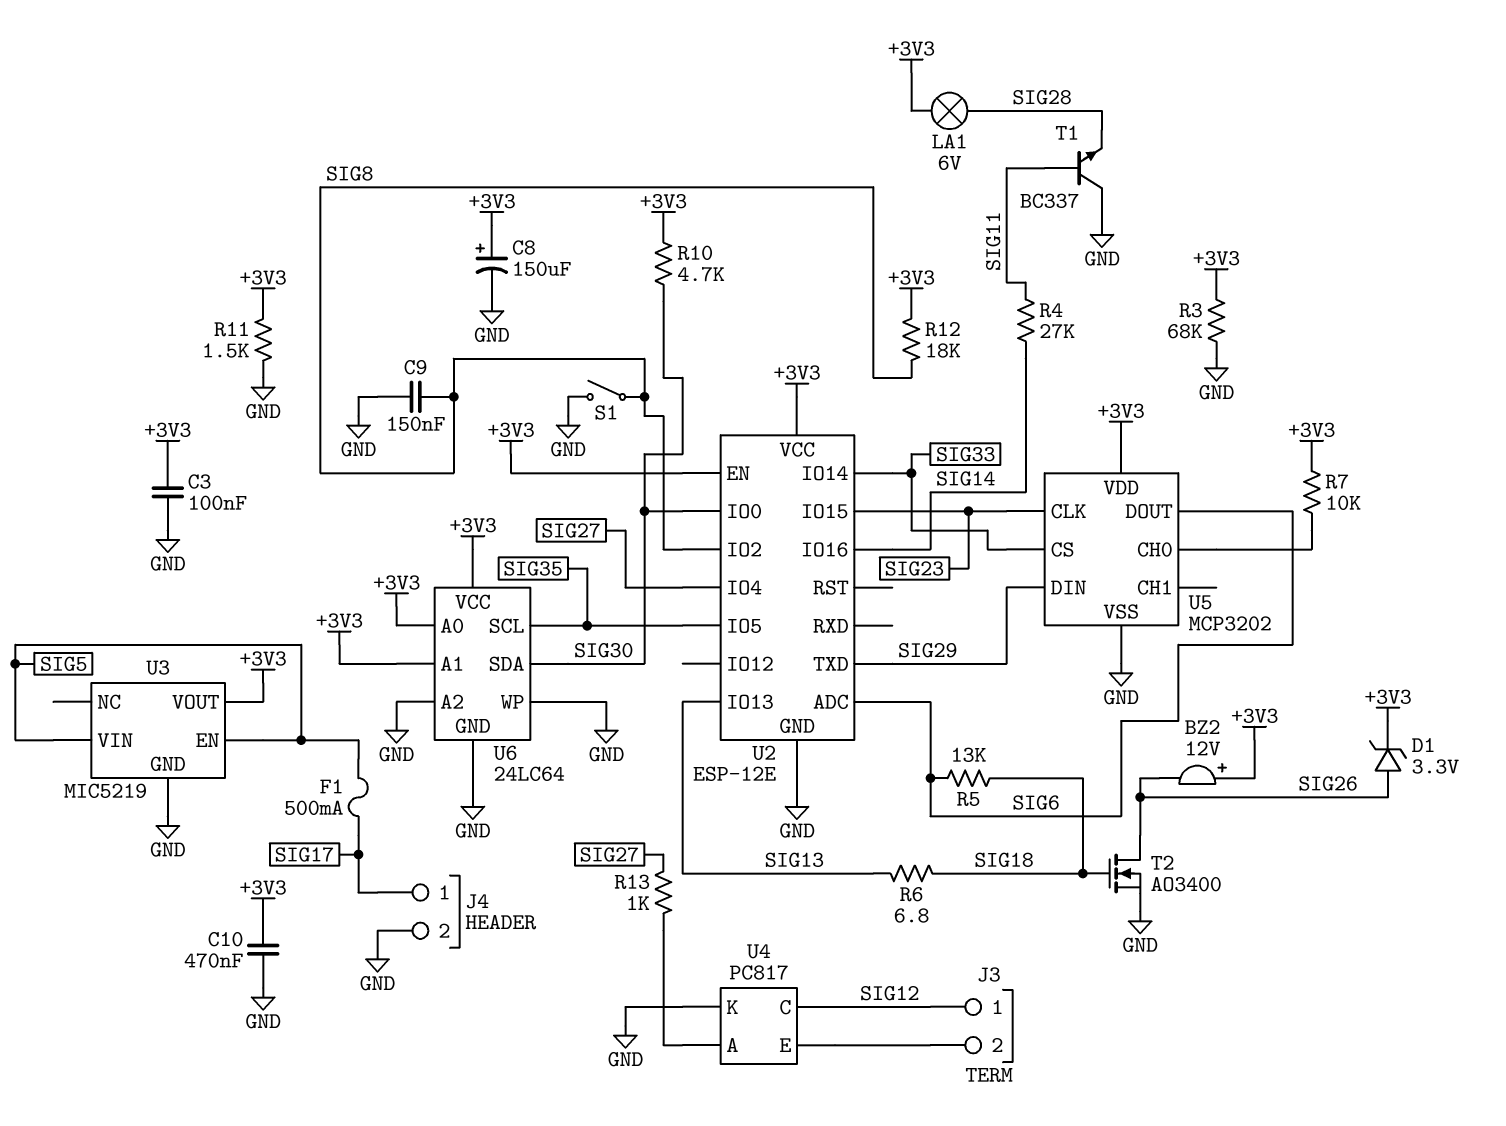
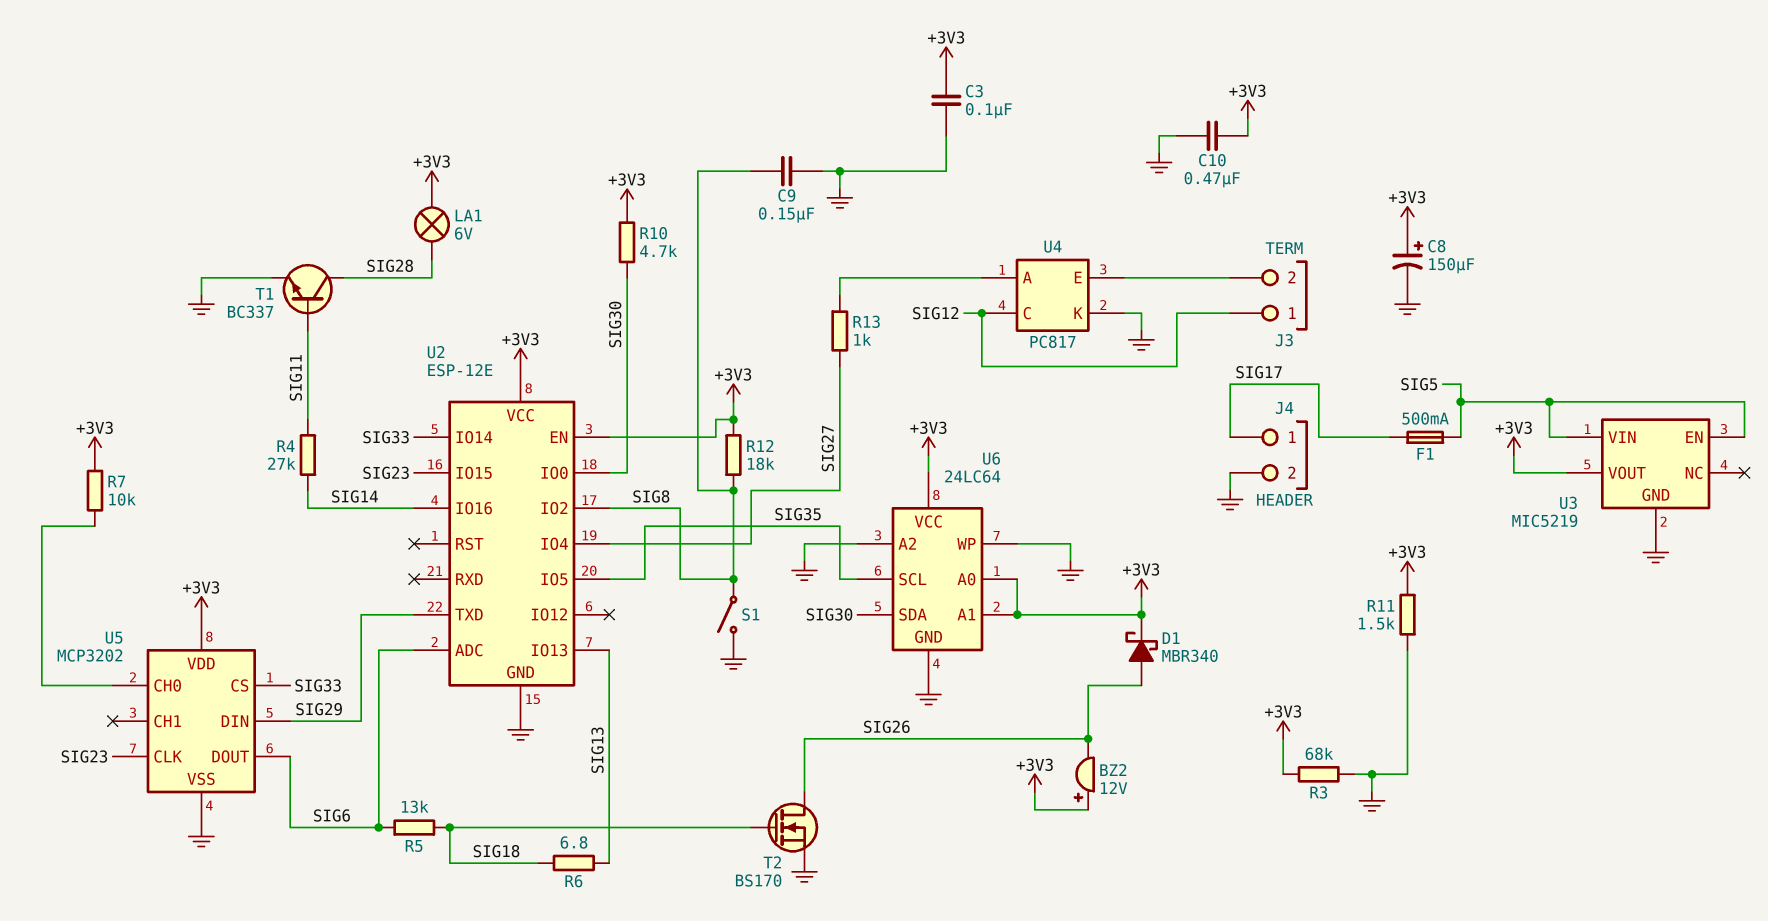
D1: zener 3.3V (A SIG26, K +3V3) -> schottky MBR340 (A SIG26, K +3V3)
T1: NPN BC337 (B SIG11, C GND, E SIG28) -> NPN BC337 (B SIG11, C SIG28, E GND)
T2: NMOS AO3400 (G SIG18, D SIG26, S GND) -> NMOS BS170 (G SIG18, D SIG26, S GND)

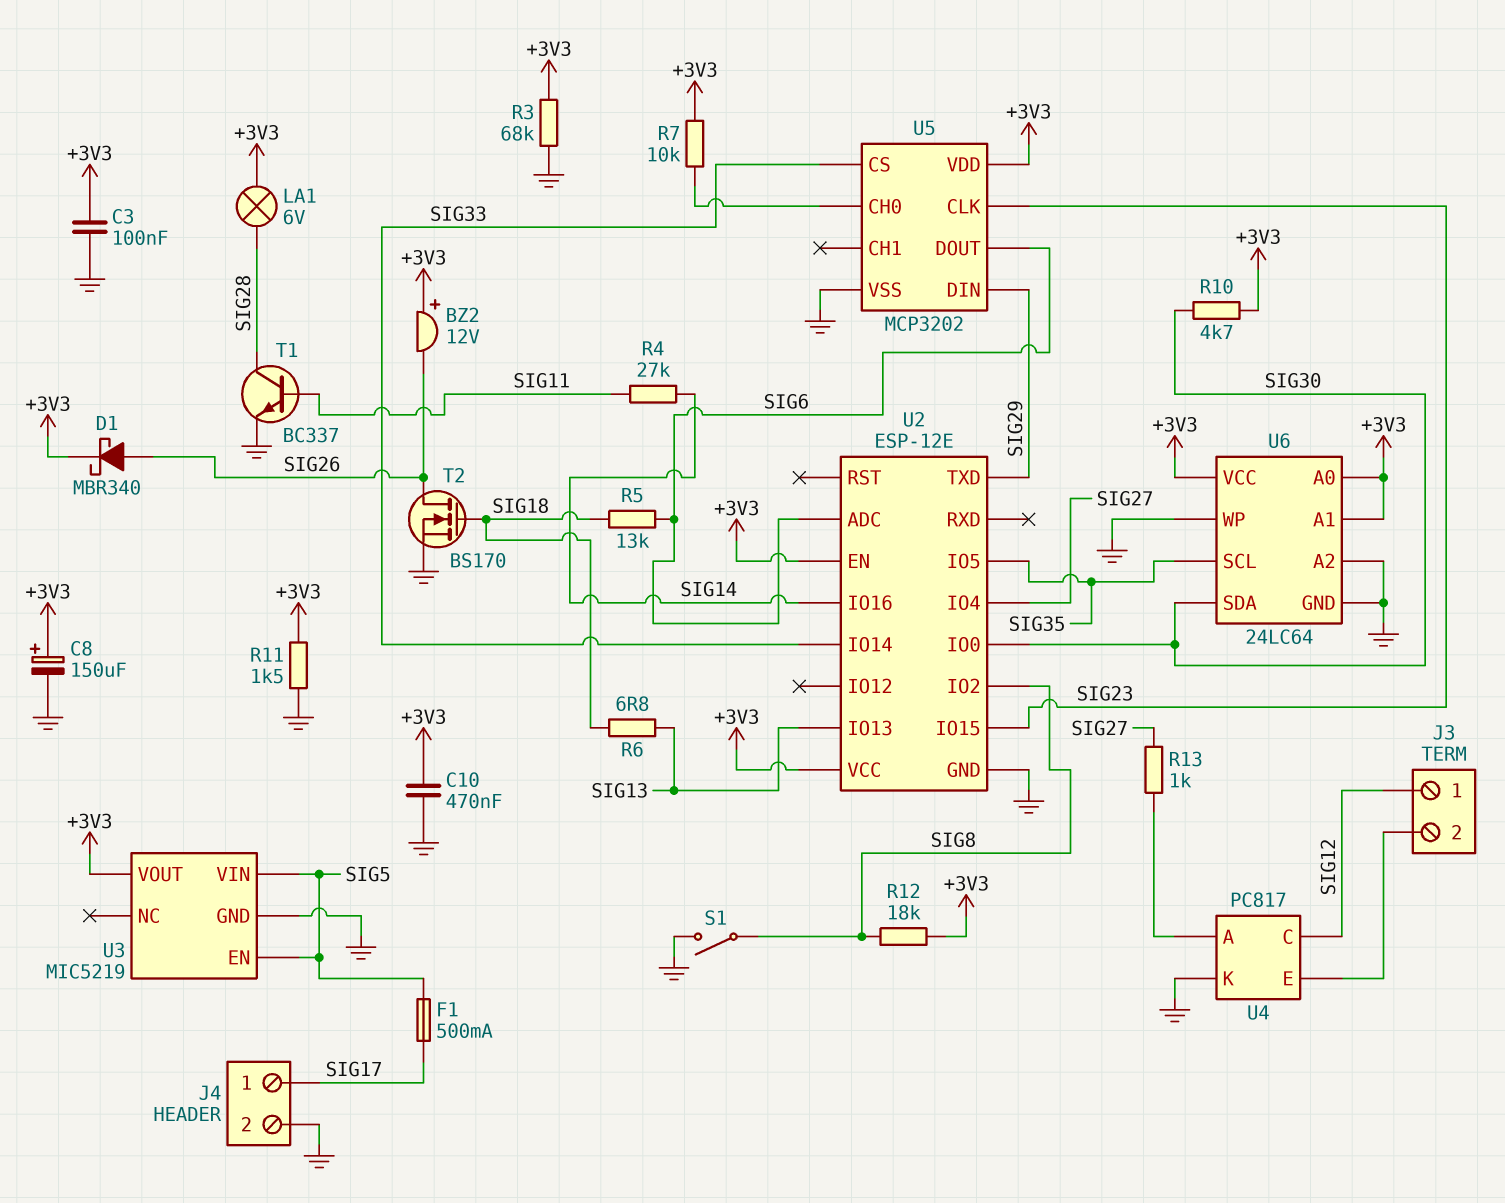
C9: 150nF (GND, SIG8) -> none

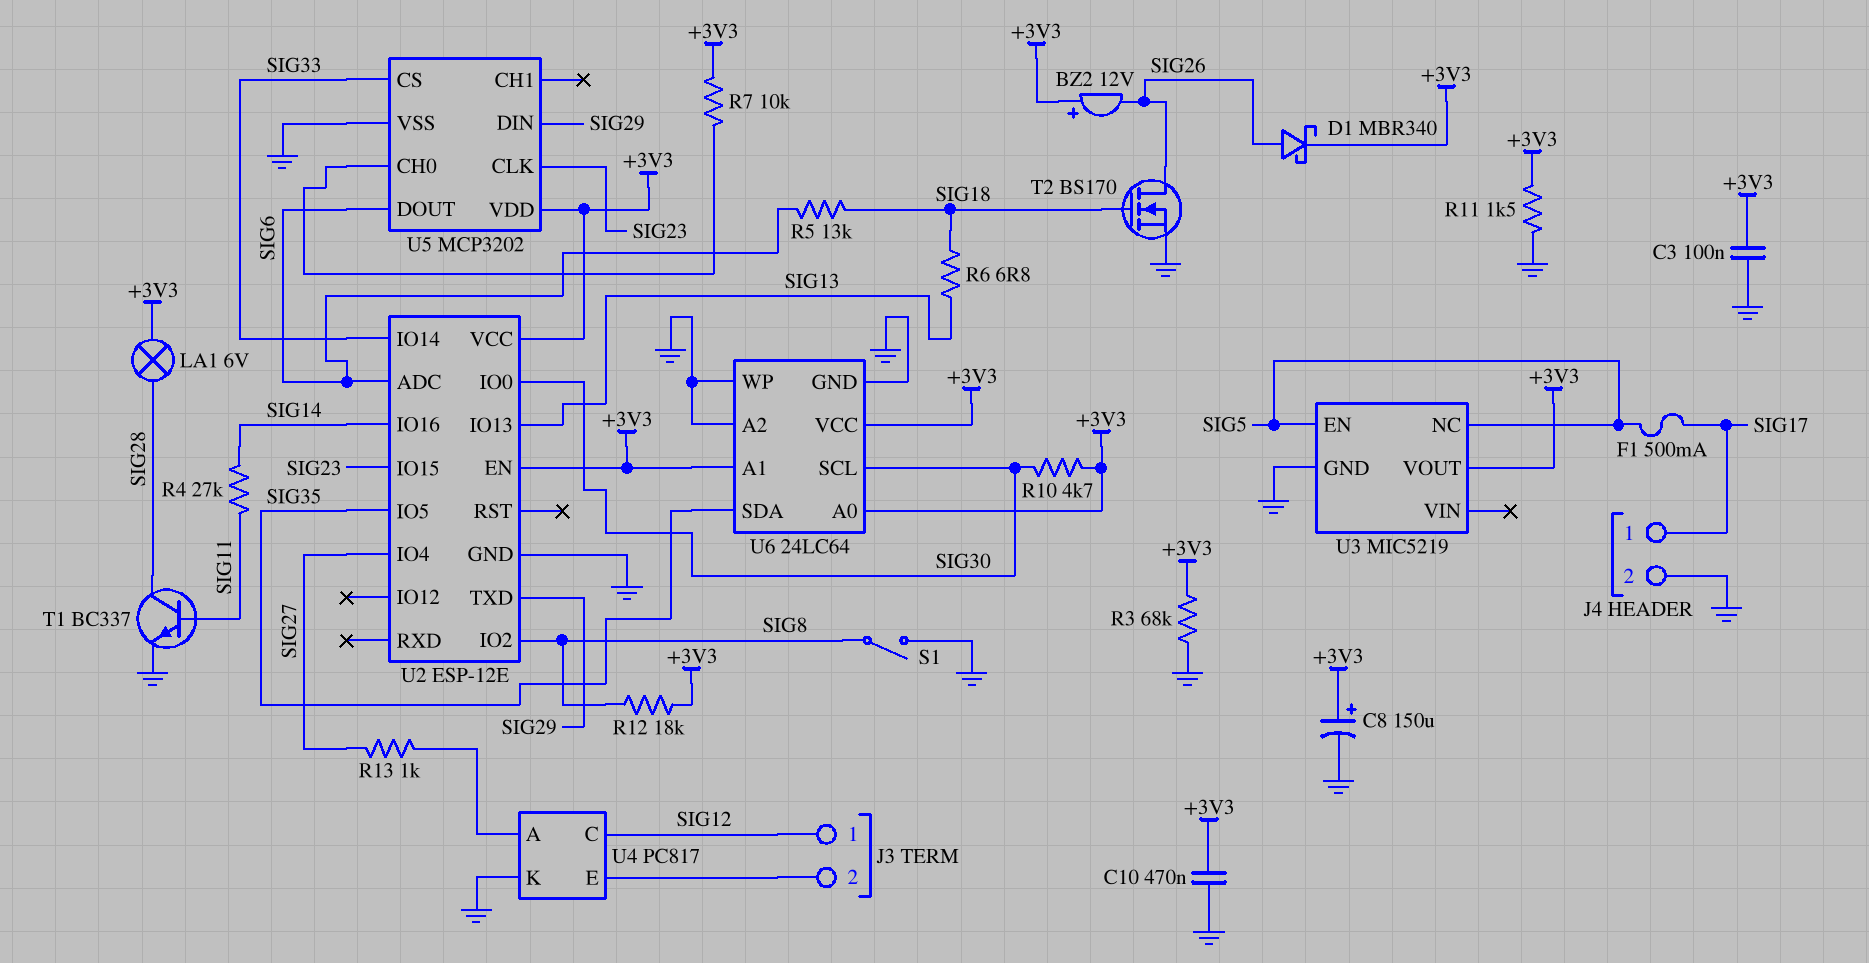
U3 pin NC: none -> SIG5
U3 pin VIN: SIG5 -> none
U6 pin SCL: SIG35 -> SIG30
U6 pin SDA: SIG30 -> SIG35

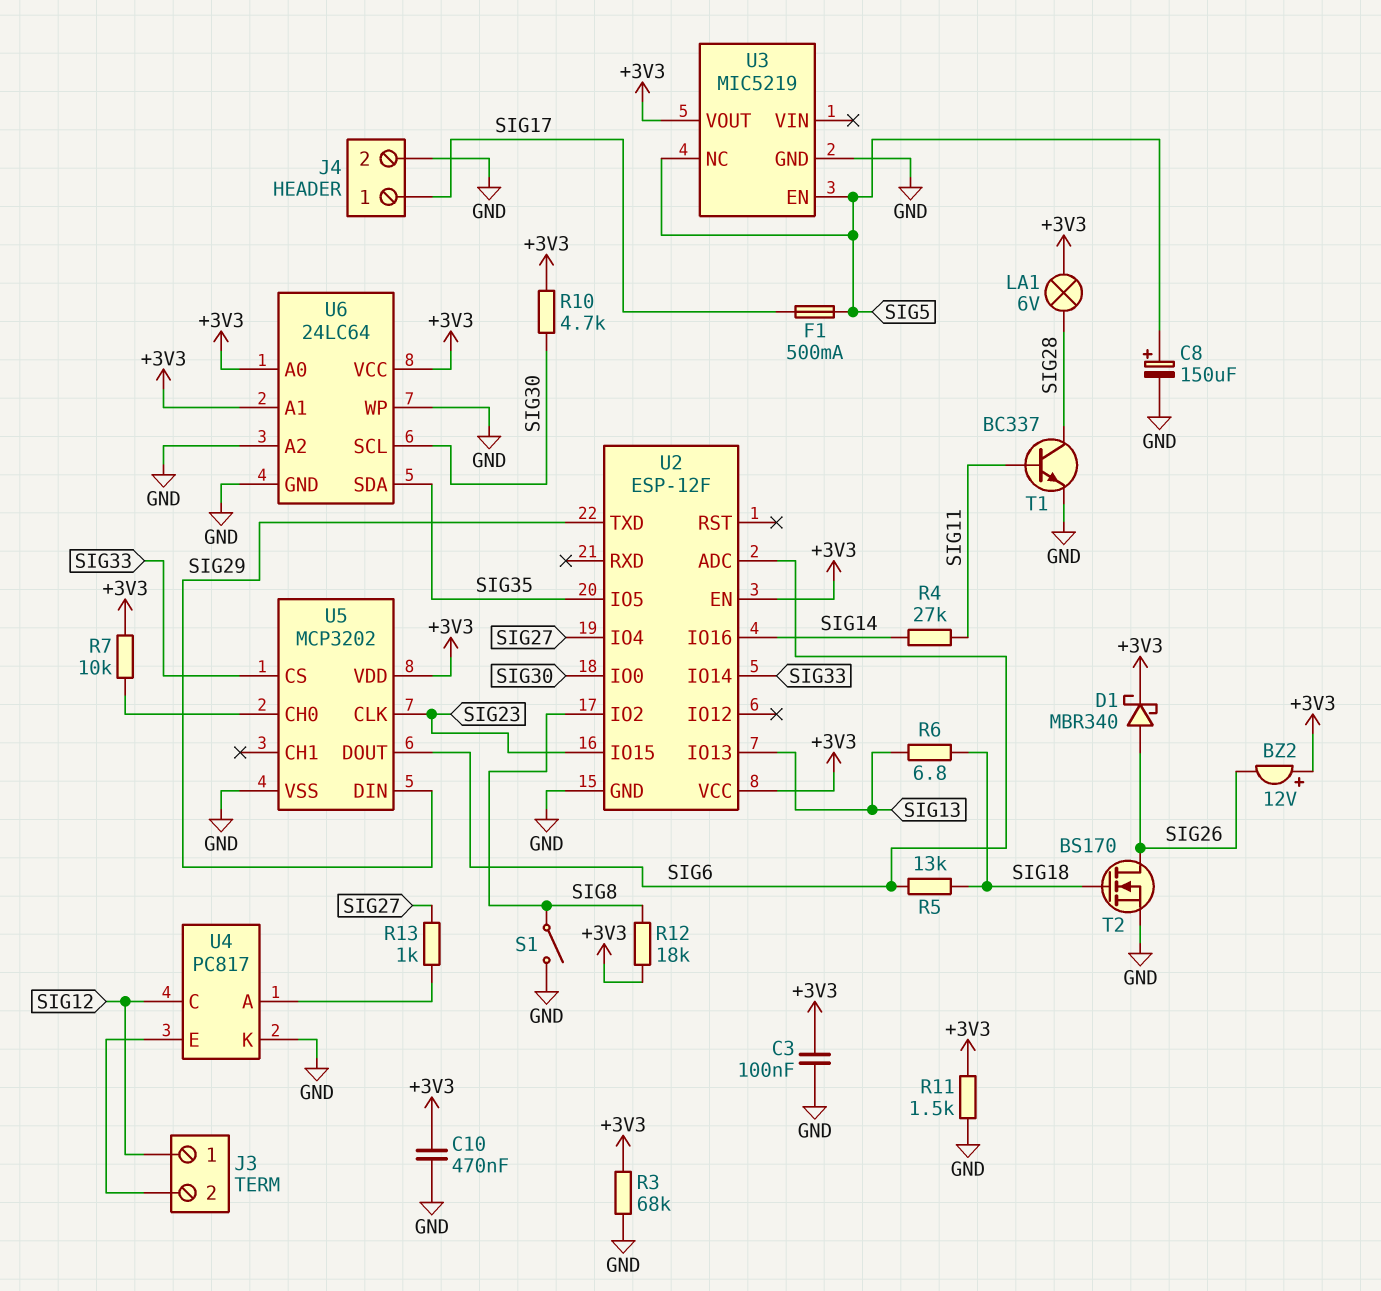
C8: 150uF (plus +3V3, minus GND) -> 150uF (plus SIG5, minus GND)
U2: ESP-12E -> ESP-12F

